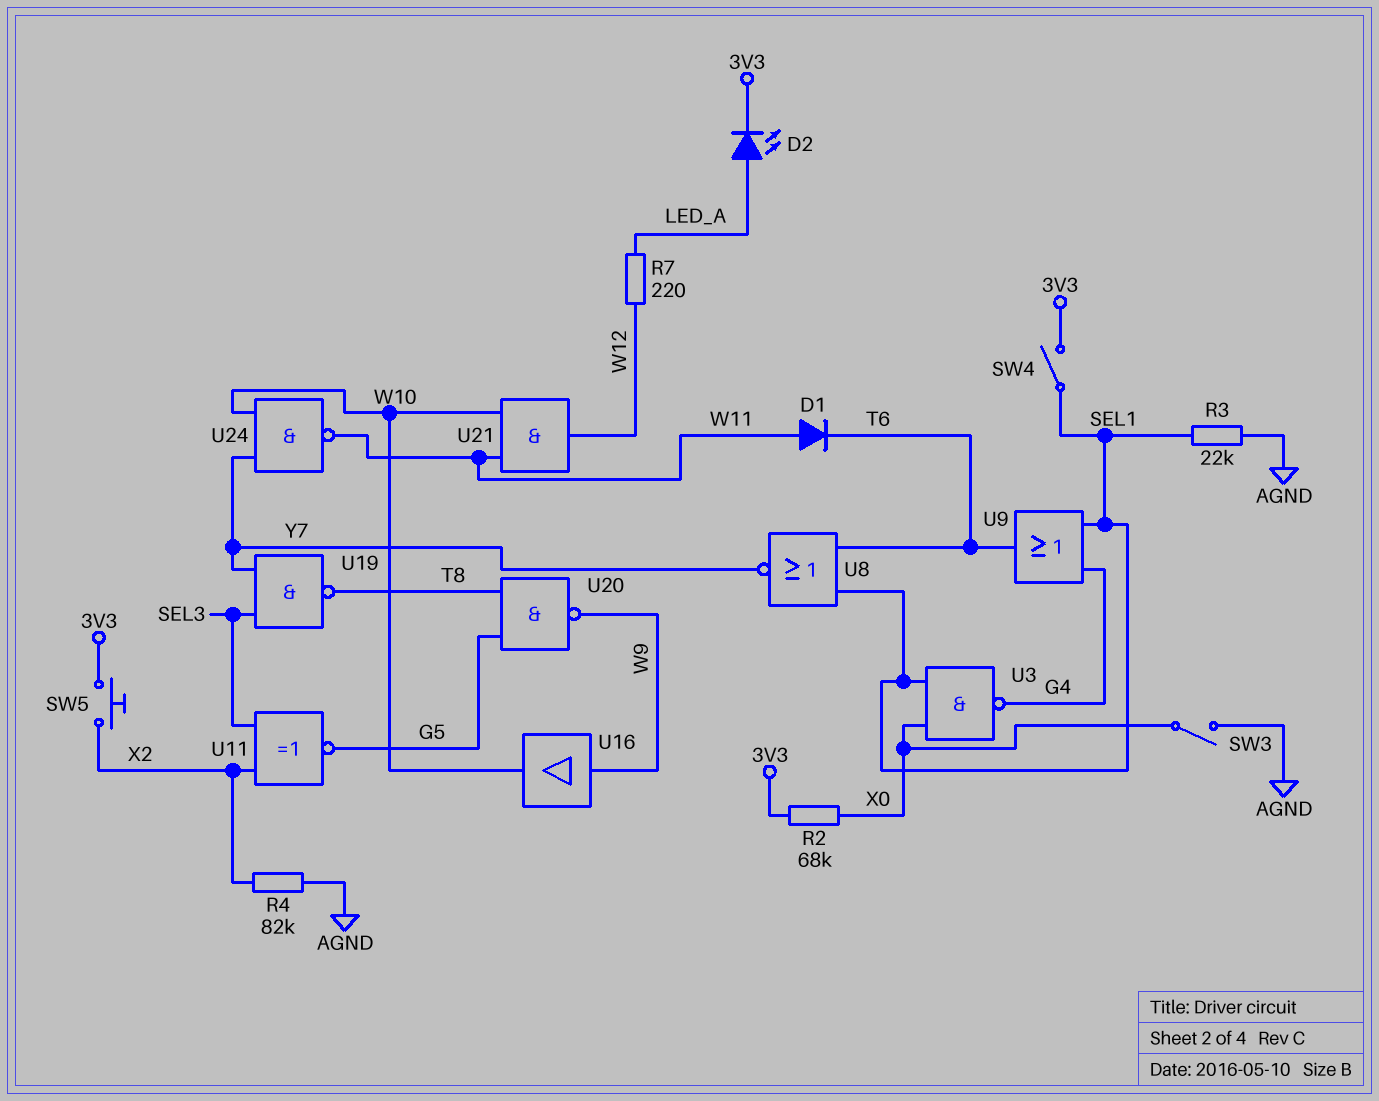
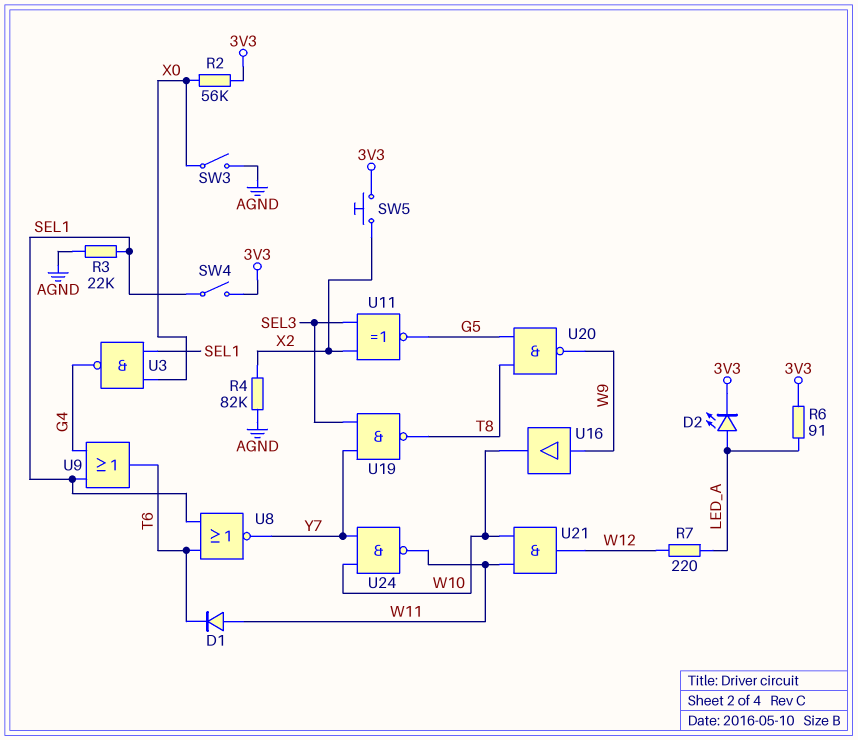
R2: 68k (3V3, X0) -> 56k (3V3, X0)
R6: none -> 91 (3V3, LED_A)

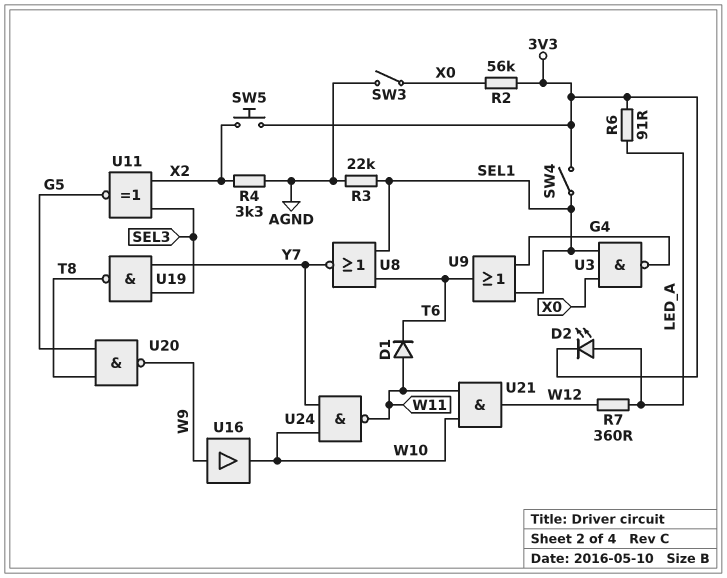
R4: 82k (AGND, X2) -> 3.3k (AGND, X2)
R7: 220 (LED_A, W12) -> 360 (LED_A, W12)

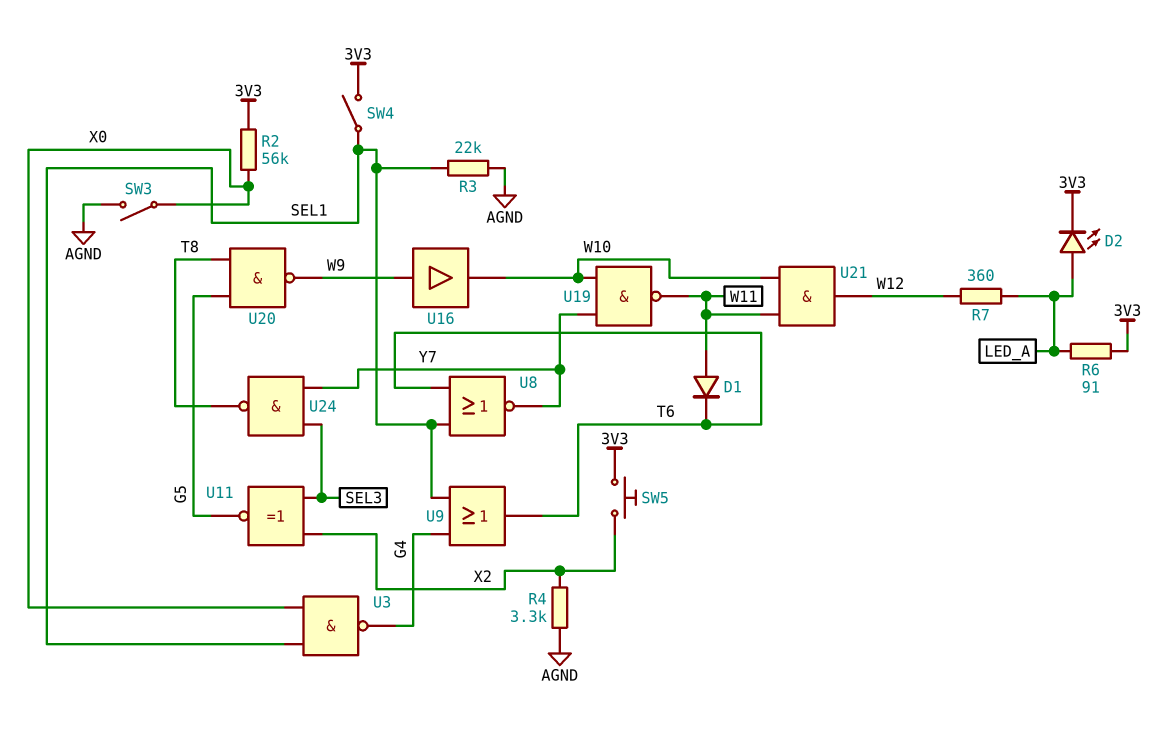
U19: NAND (in SEL3, in Y7, out T8) -> NAND (in W10, in Y7, out W11)
U24: NAND (in W10, in Y7, out W11) -> NAND (in SEL3, in Y7, out T8)

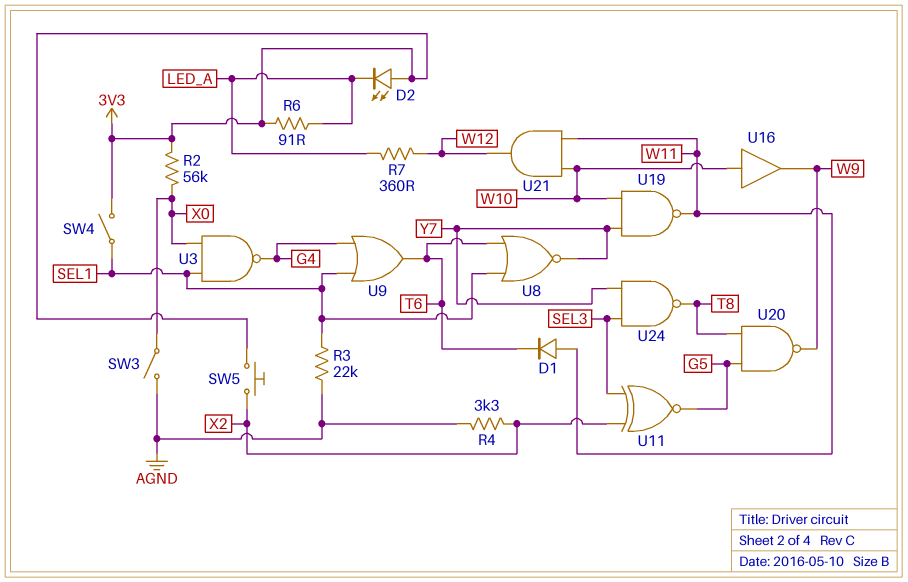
D2: LED (A LED_A, K 3V3) -> LED (A 3V3, K LED_A)
U16: buffer (in W9, out W10) -> buffer (in W10, out W9)

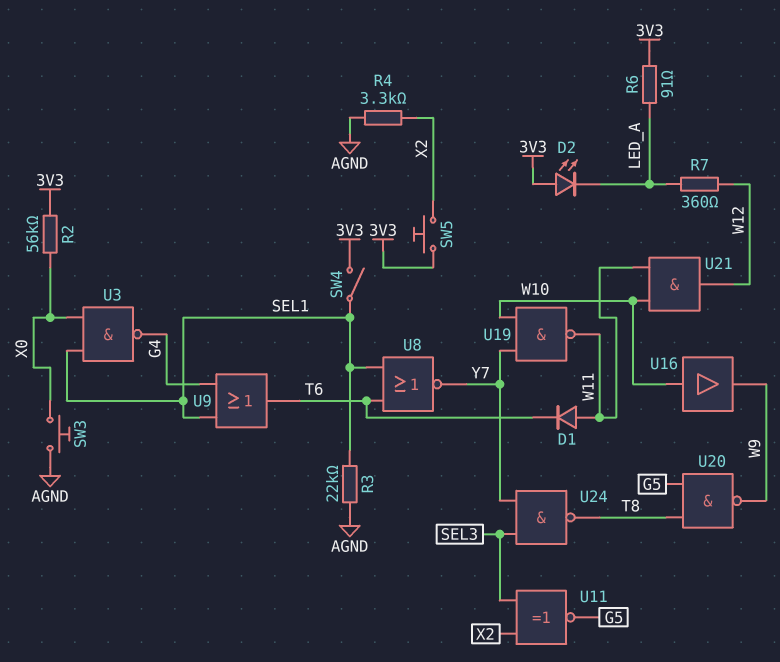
SW3: switch (AGND, X0) -> button (AGND, X0)

